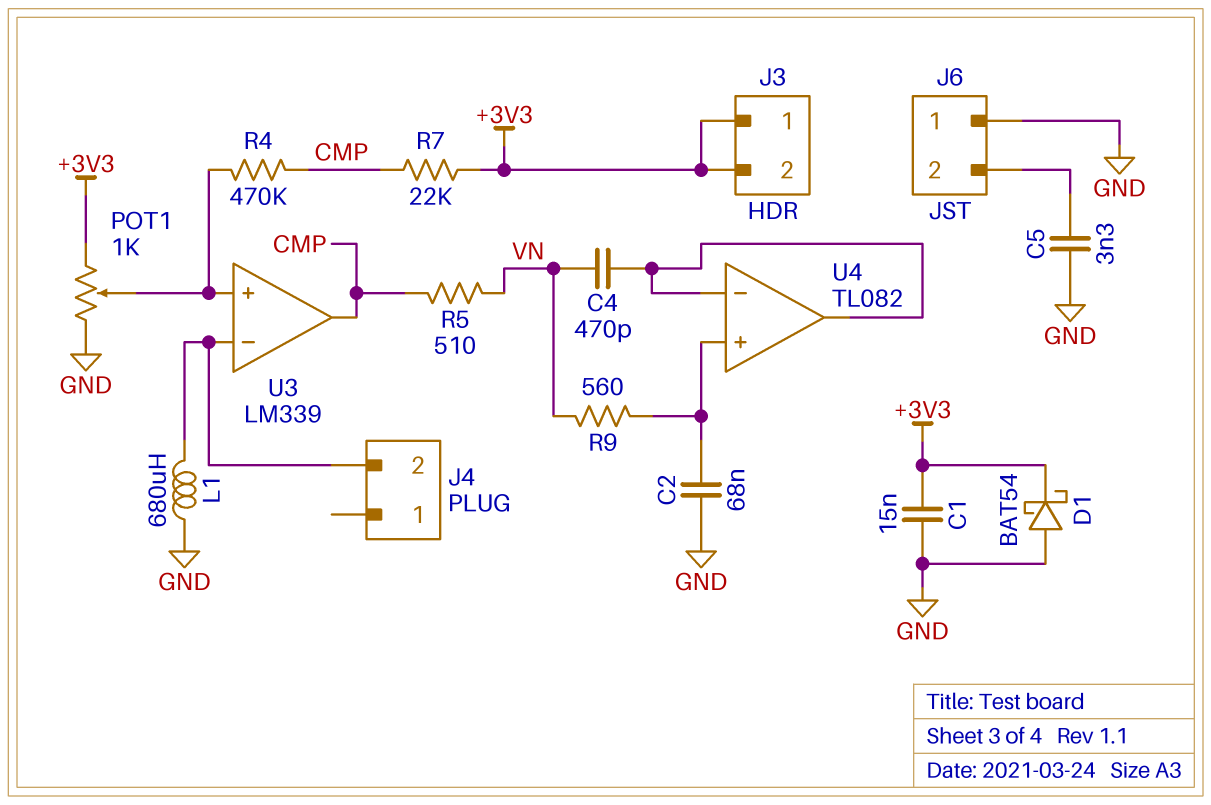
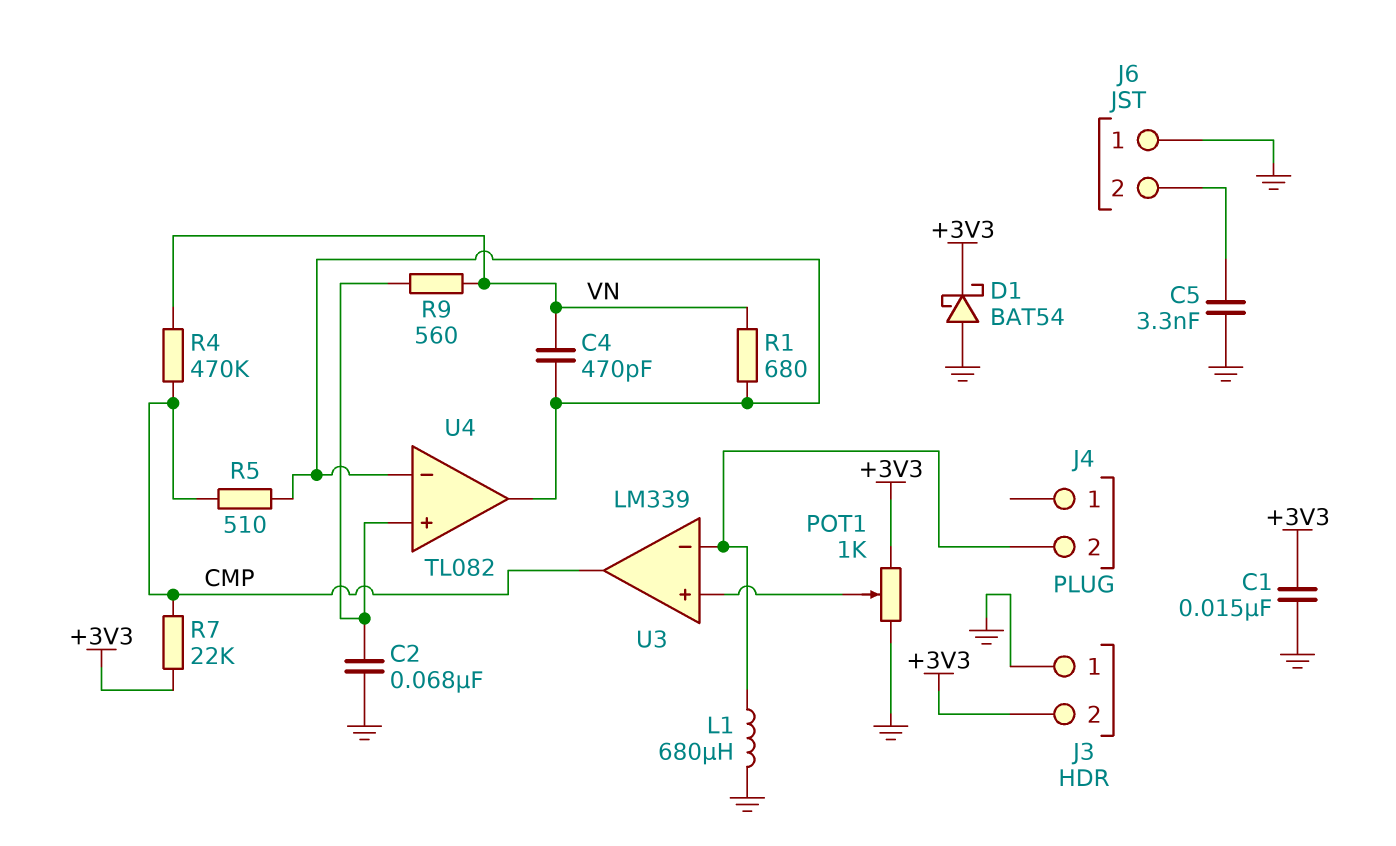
J3 pin 1: +3V3 -> GND
R1: none -> 680 (U4/in-, VN)
R4: 470k (CMP, U3/in+) -> 470k (CMP, VN)
R5: 510 (CMP, VN) -> 510 (CMP, U4/in-)

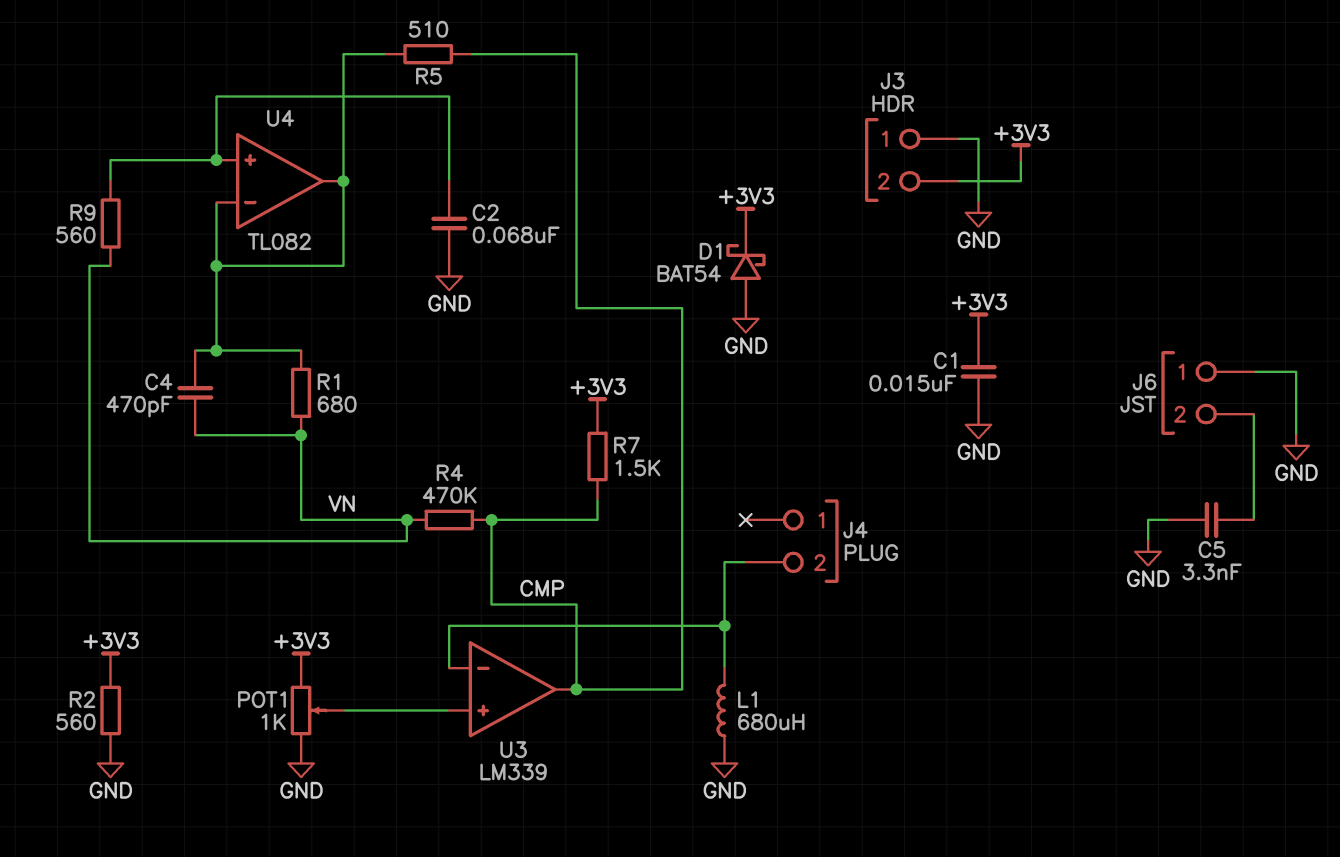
R2: none -> 560 (+3V3, GND)
R7: 22k (+3V3, CMP) -> 1.5k (+3V3, CMP)

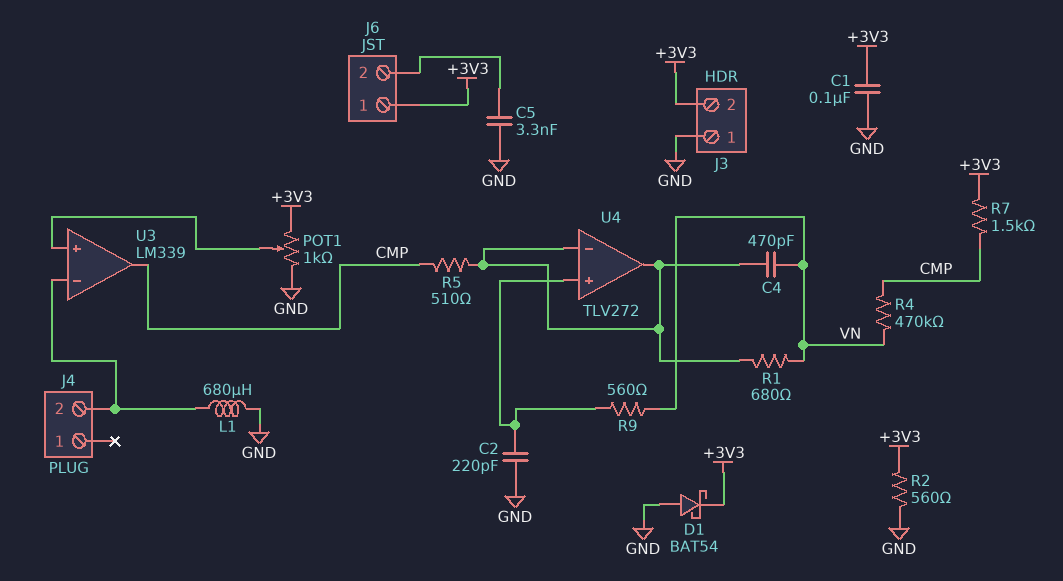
C1: 15nF (+3V3, GND) -> 100nF (+3V3, GND)
C2: 68nF (GND, U4/in+) -> 220pF (GND, U4/in+)
J6 pin 1: GND -> +3V3
U4: TL082 -> TLV272

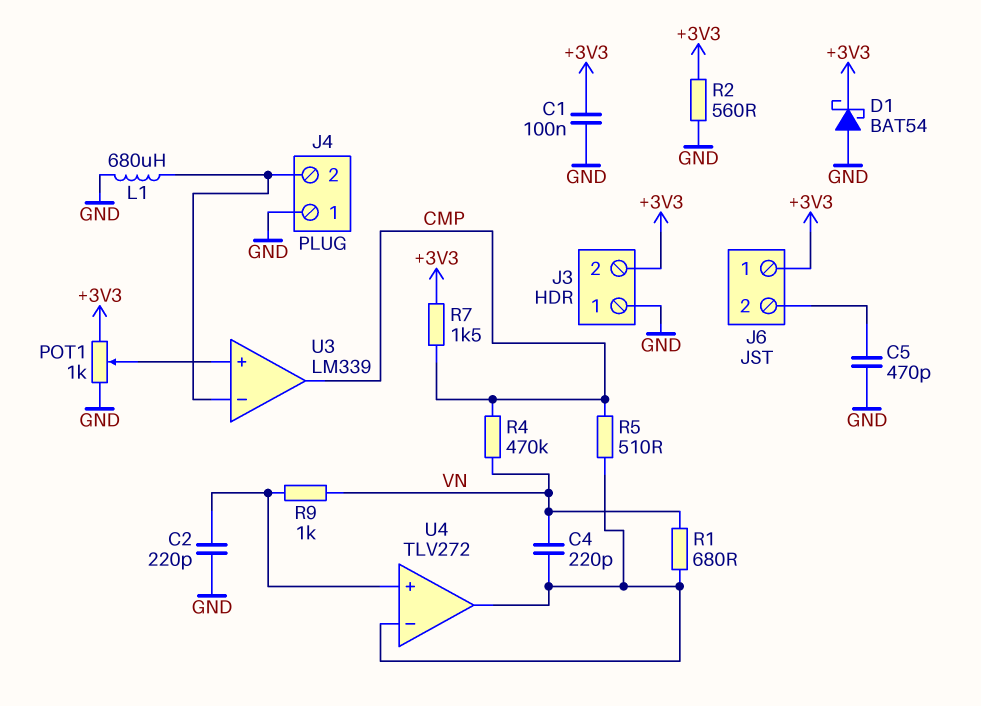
C4: 470pF (U4/in-, VN) -> 220pF (U4/in-, VN)
C5: 3.3nF (GND, J6/2) -> 470pF (GND, J6/2)
J4 pin 1: none -> GND
R9: 560 (U4/in+, VN) -> 1k (U4/in+, VN)

